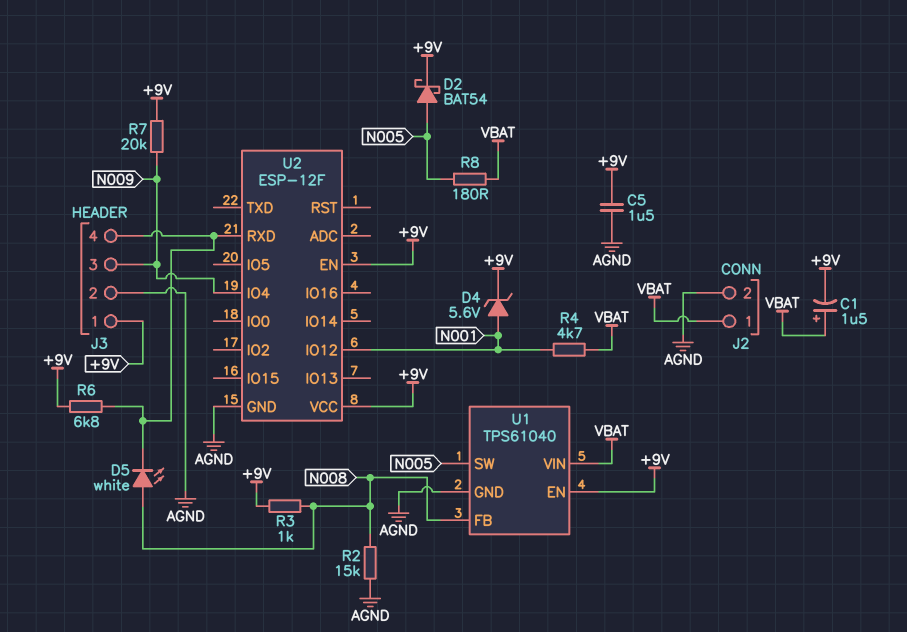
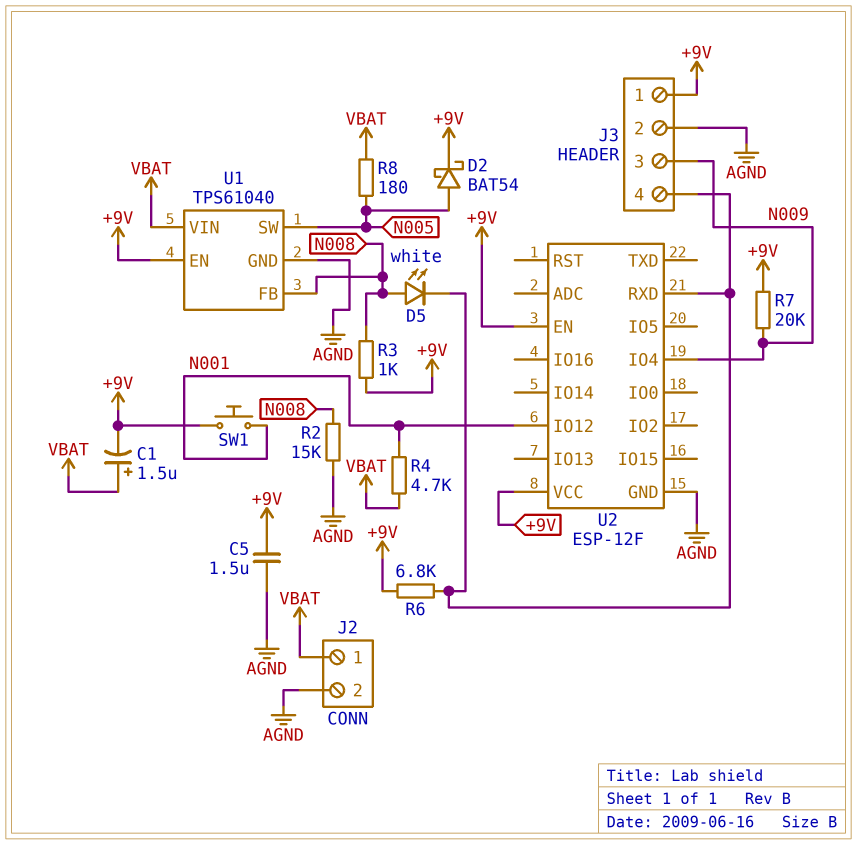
D4: zener 5.6V (A N001, K +9V) -> none
SW1: none -> button (+9V, N001)

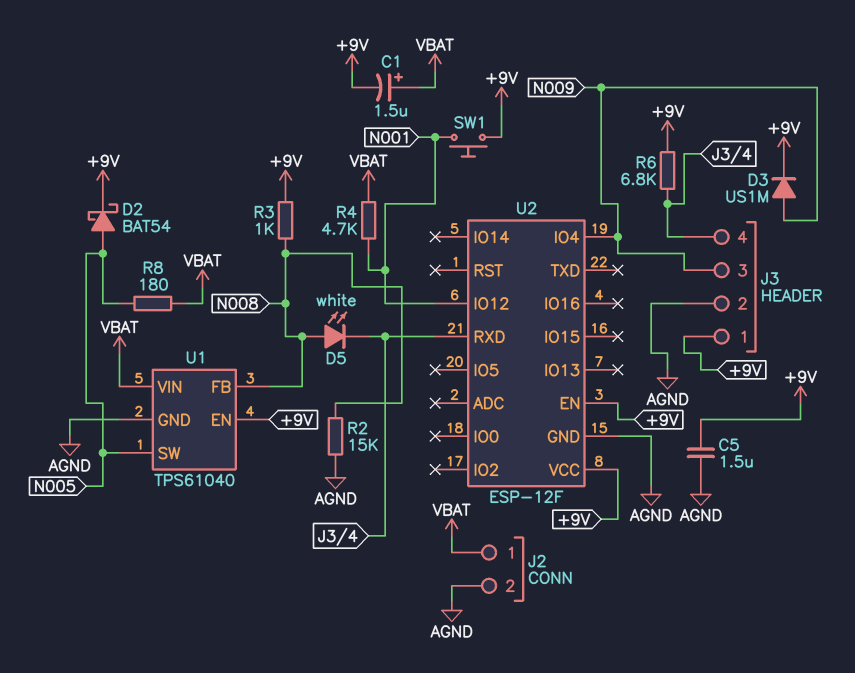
D3: none -> diode US1M (A N009, K +9V)
R7: 20k (+9V, N009) -> none

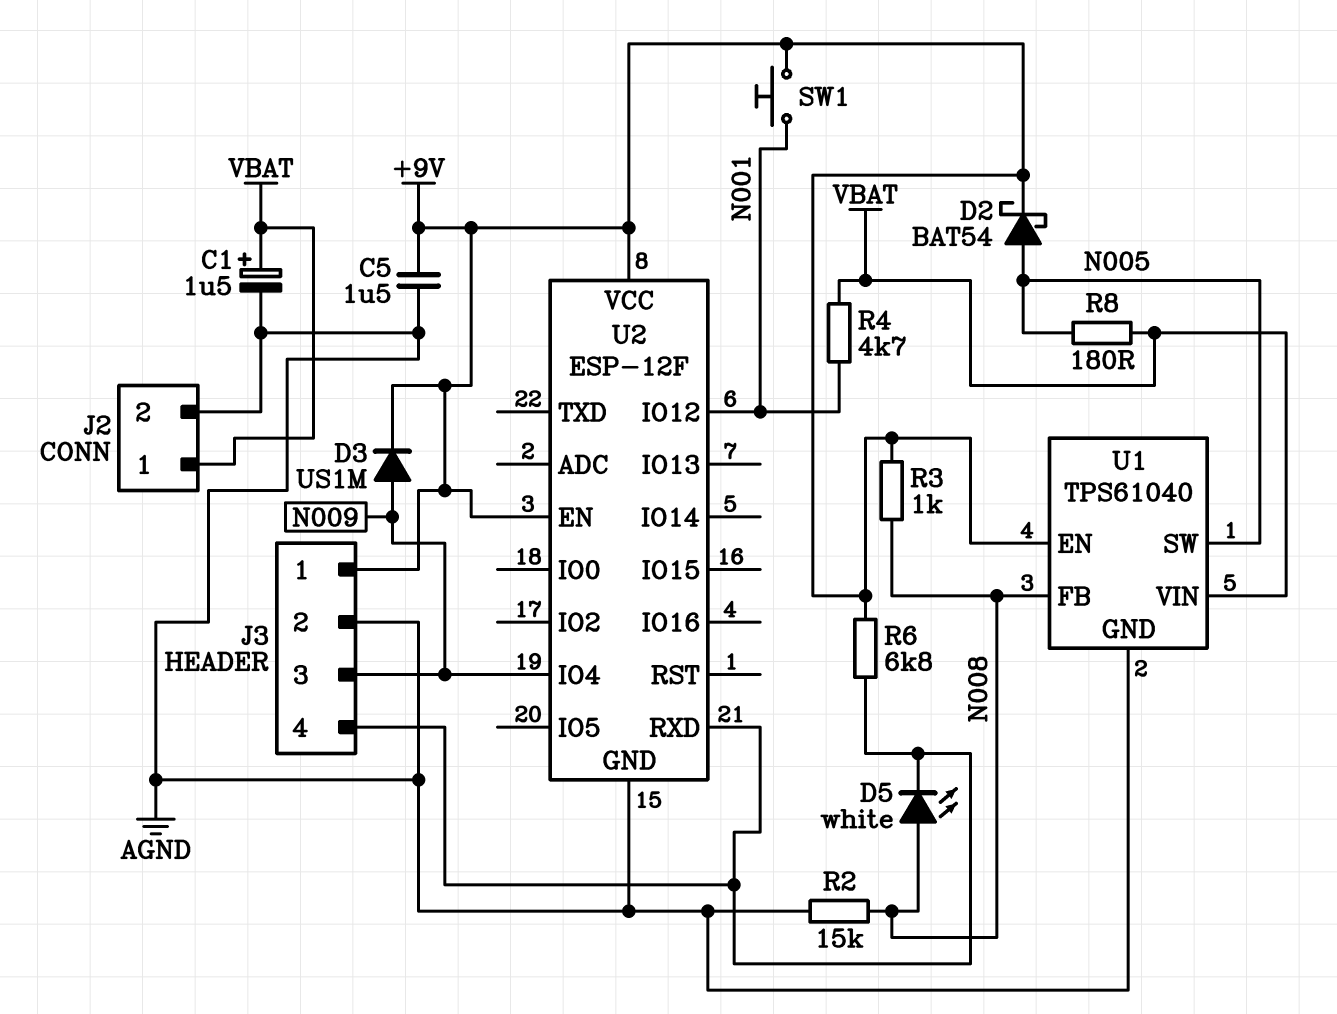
C1: 1.5uF (plus VBAT, minus +9V) -> 1.5uF (plus VBAT, minus AGND)

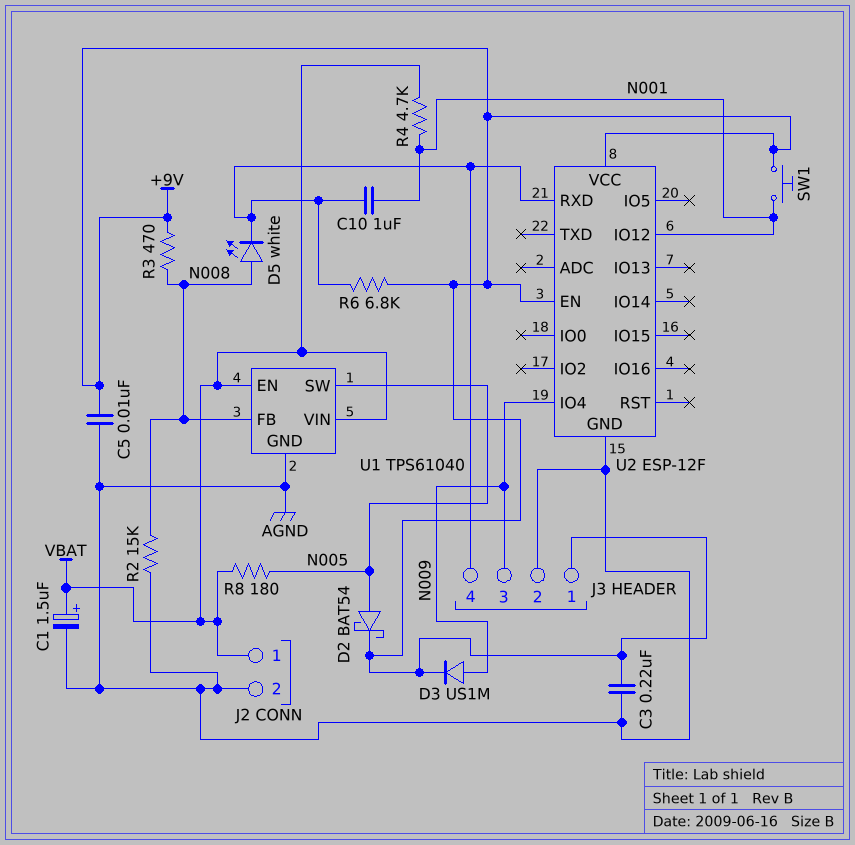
C3: none -> 220nF (+9V, AGND)
C5: 1.5uF (+9V, AGND) -> 10nF (+9V, AGND)
C10: none -> 1uF (J3/4, N001)
R3: 1k (+9V, N008) -> 470 (+9V, N008)
U1 pin EN: +9V -> VBAT

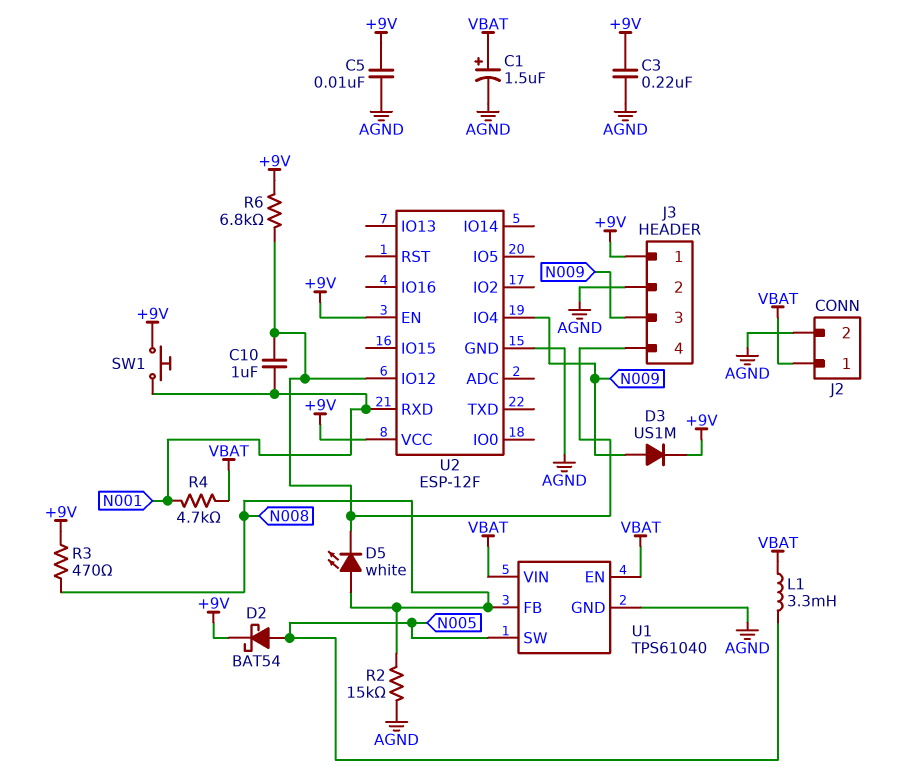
L1: none -> 3.3mH (N005, VBAT)
R8: 180 (N005, VBAT) -> none
U2 pin IO12: N001 -> J3/4
U2 pin RXD: J3/4 -> N001

